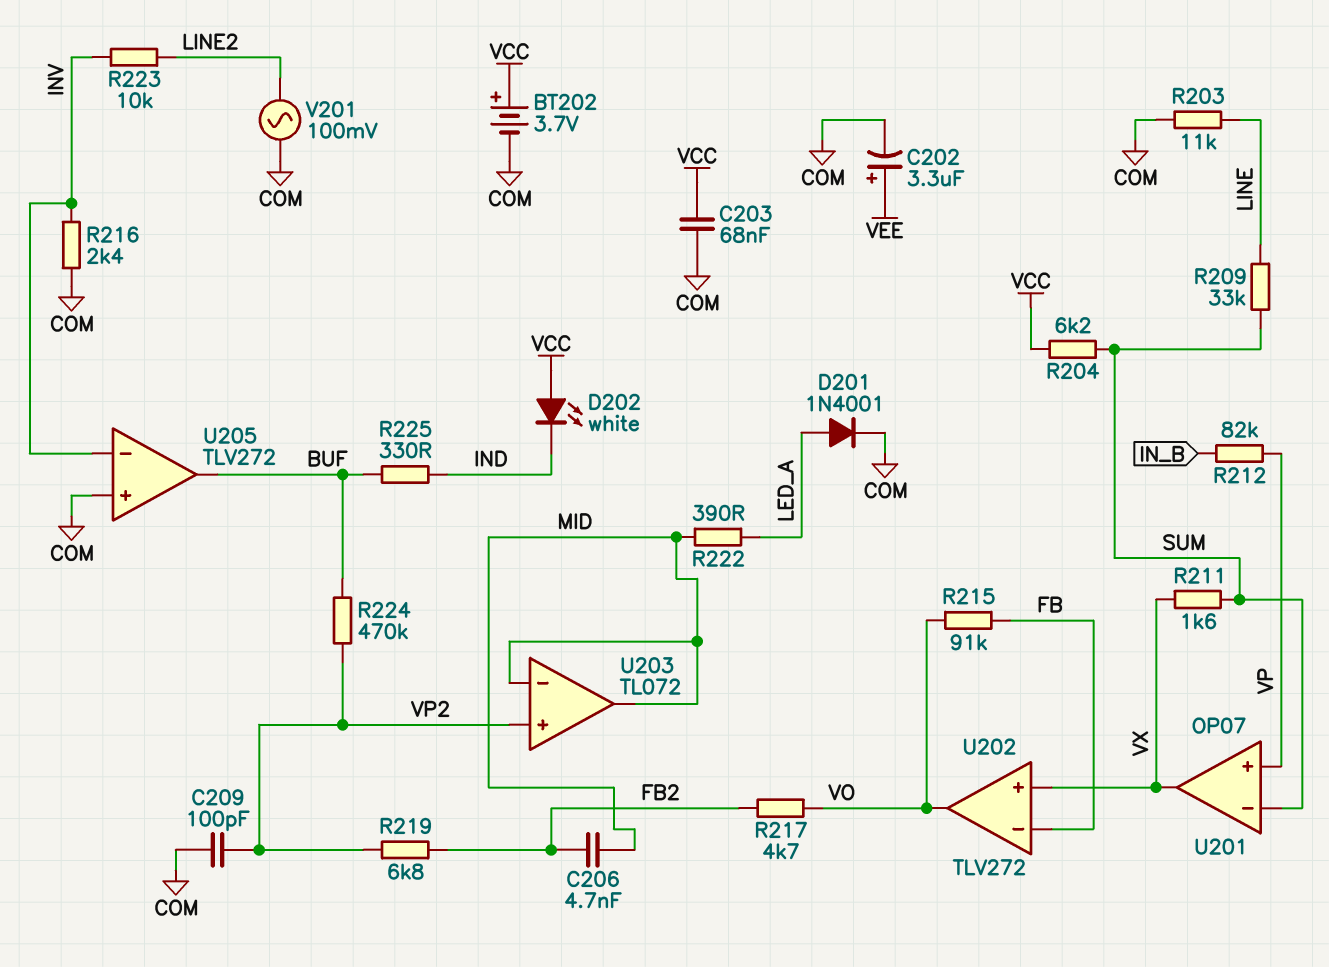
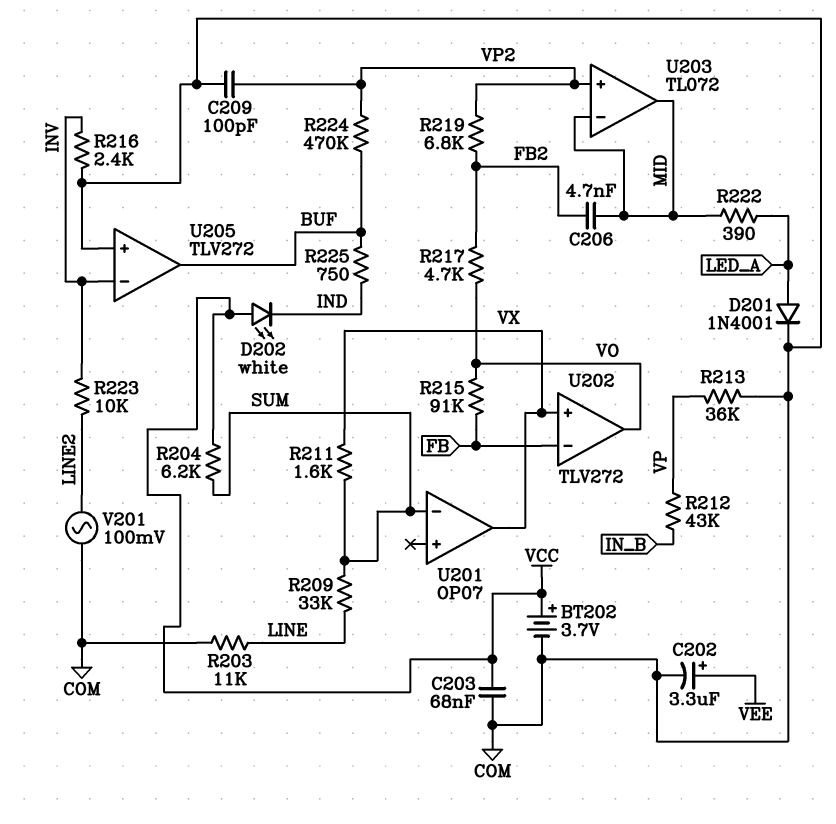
R212: 82k (IN_B, VP) -> 43k (IN_B, VP)
R213: none -> 36k (COM, VP)
R225: 330 (BUF, IND) -> 750 (BUF, IND)
U201 pin in+: VP -> none

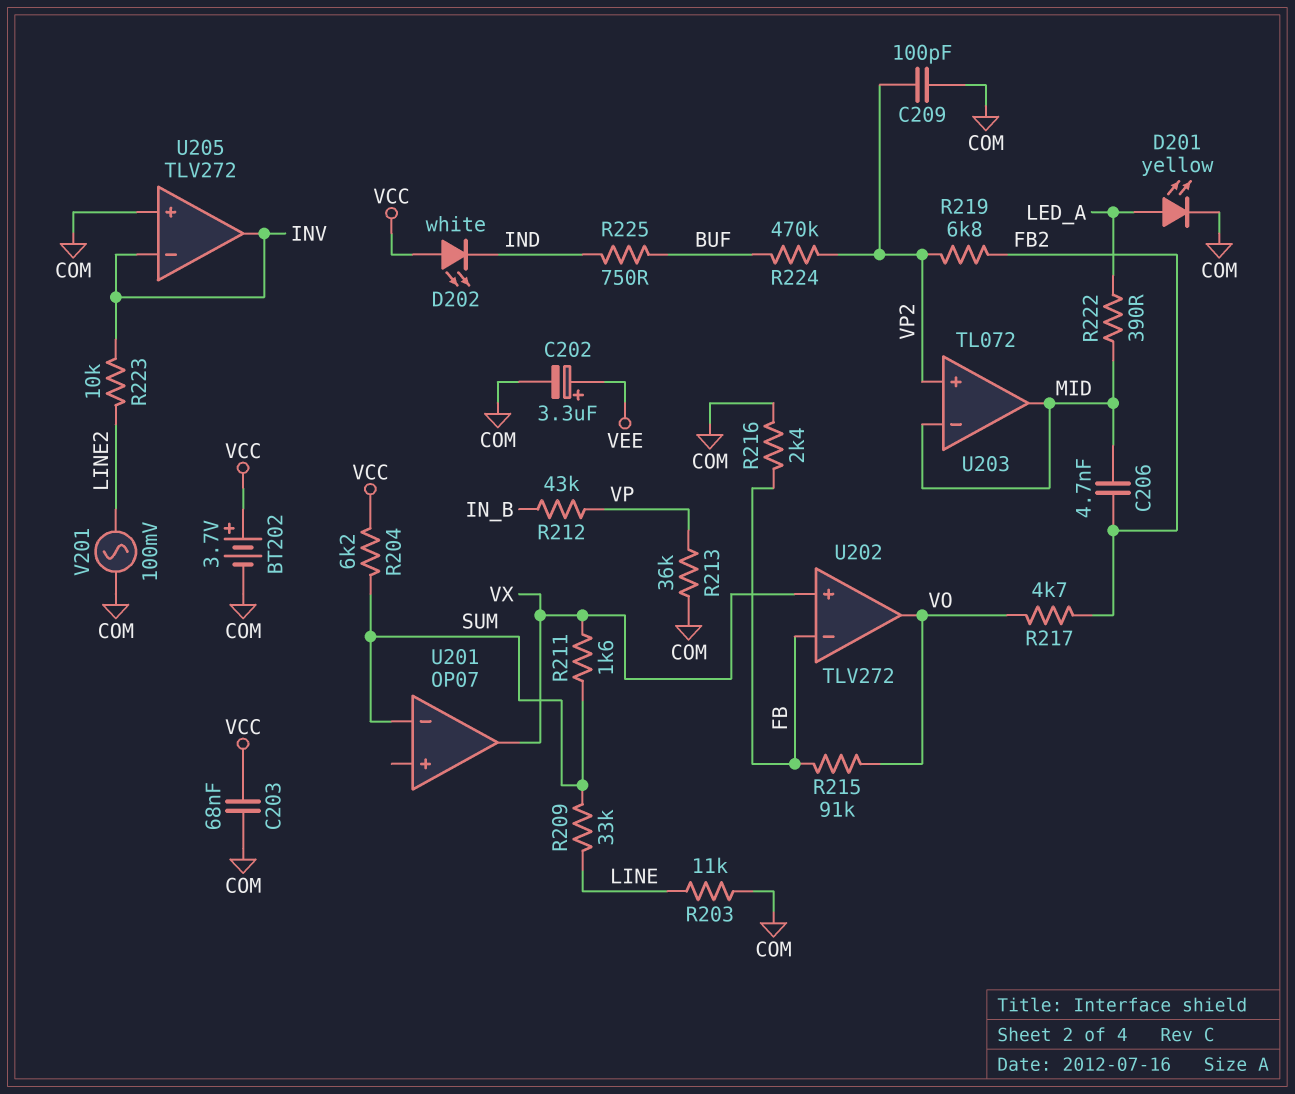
D201: diode 1N4001 (A LED_A, K COM) -> LED yellow (A LED_A, K COM)
R216: 2.4k (COM, INV) -> 2.4k (COM, FB)
U205 pin out: BUF -> INV

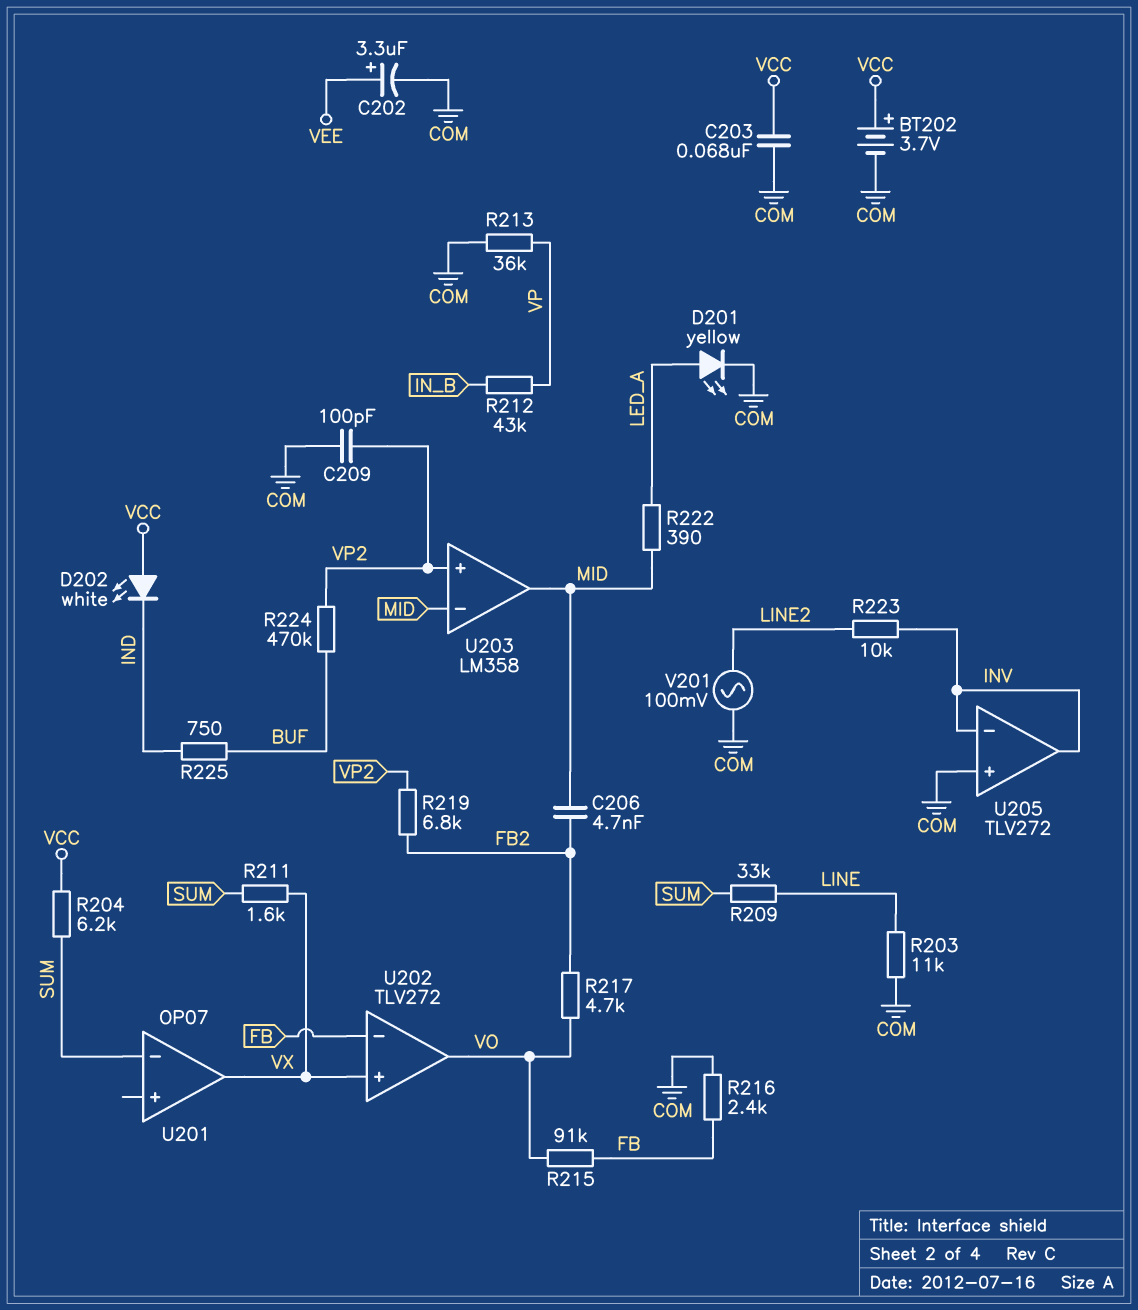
U203: TL072 -> LM358

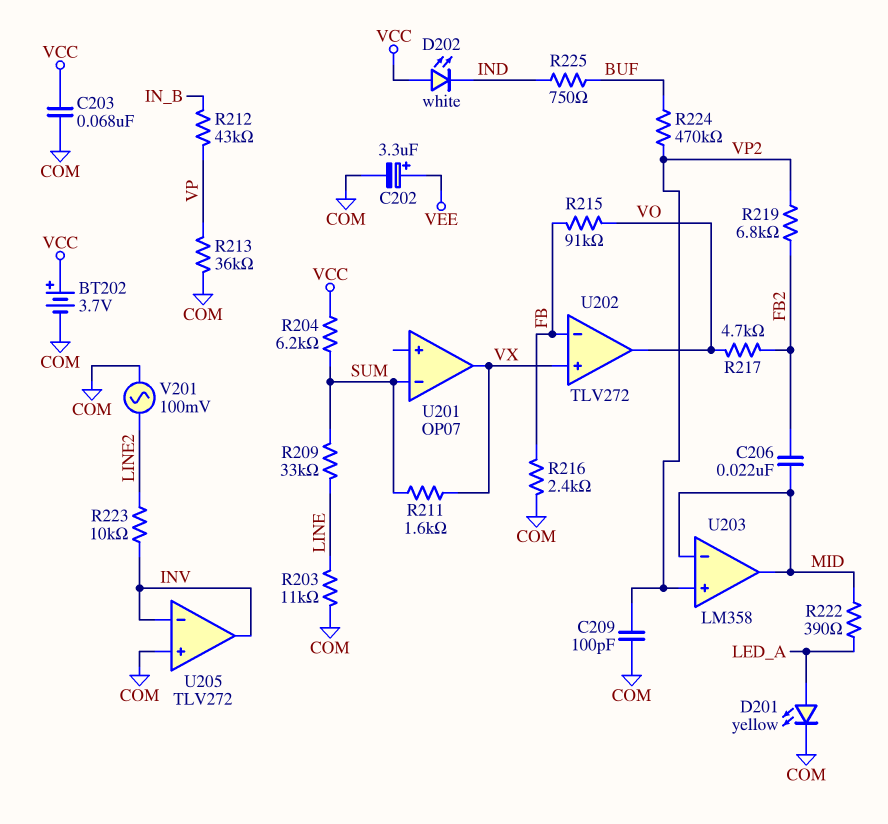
C206: 4.7nF (FB2, MID) -> 22nF (FB2, MID)

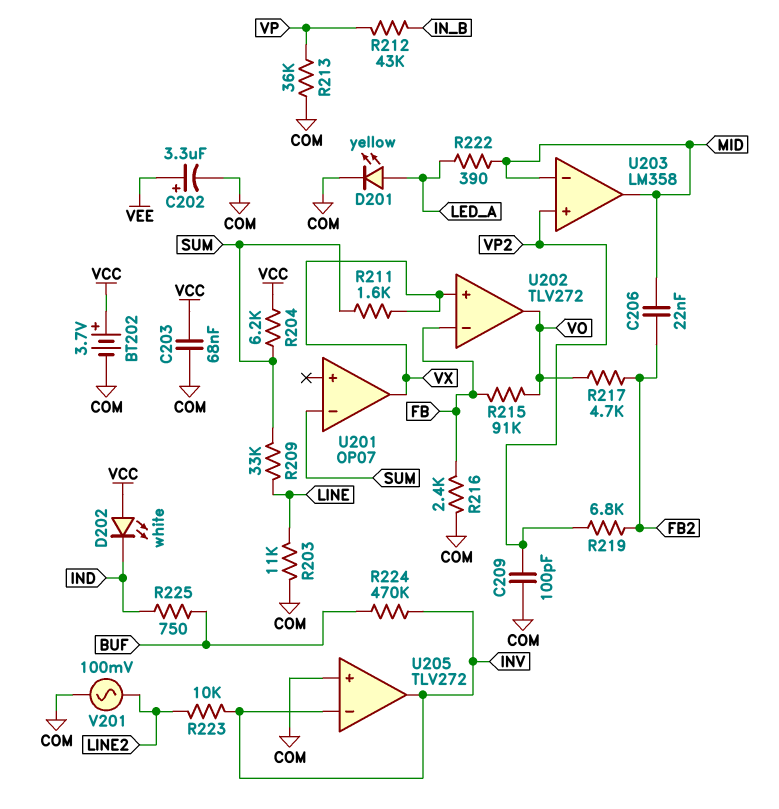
R224: 470k (BUF, VP2) -> 470k (BUF, INV)

